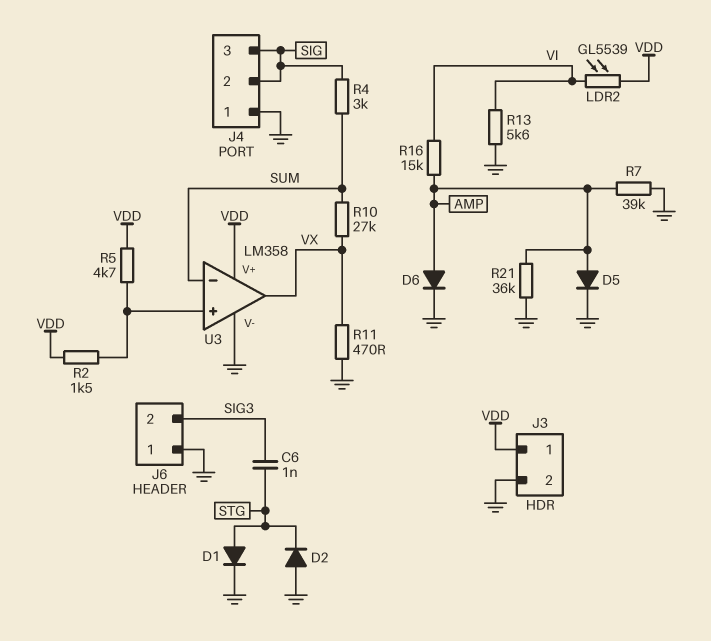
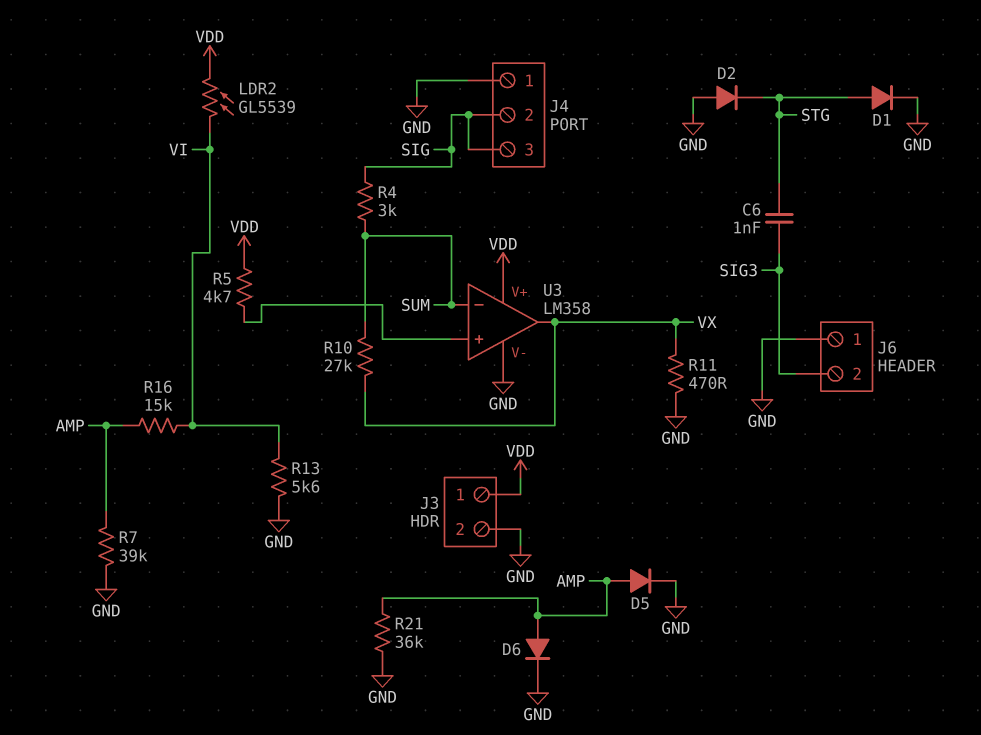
R2: 1.5k (U3/in+, VDD) -> none

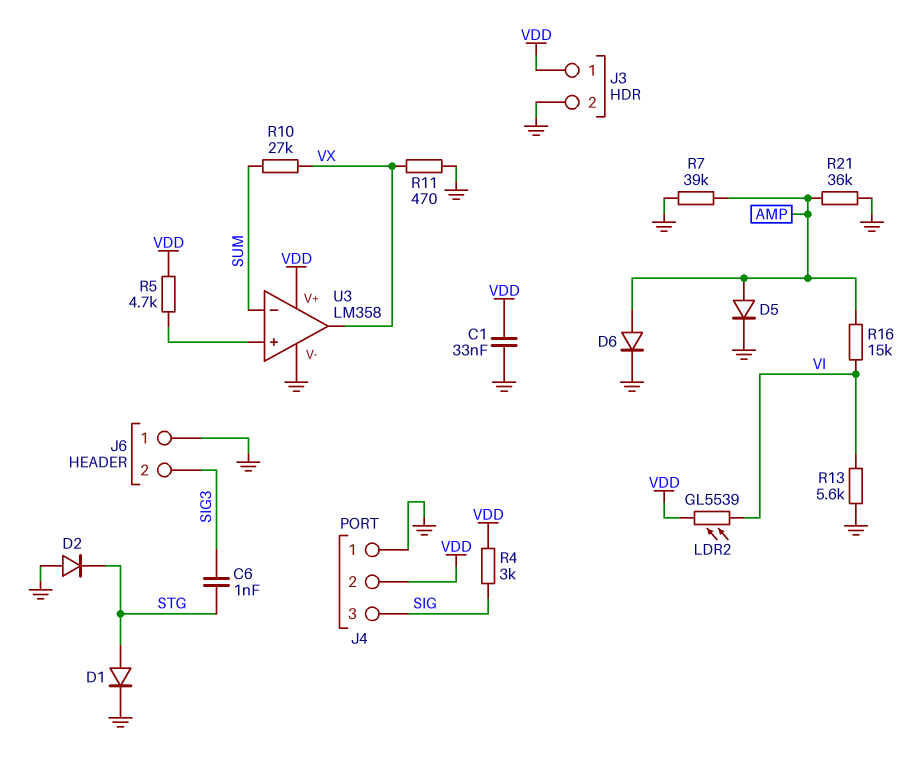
C1: none -> 33nF (GND, VDD)
J4 pin 2: SIG -> VDD
R4: 3k (SIG, SUM) -> 3k (SIG, VDD)

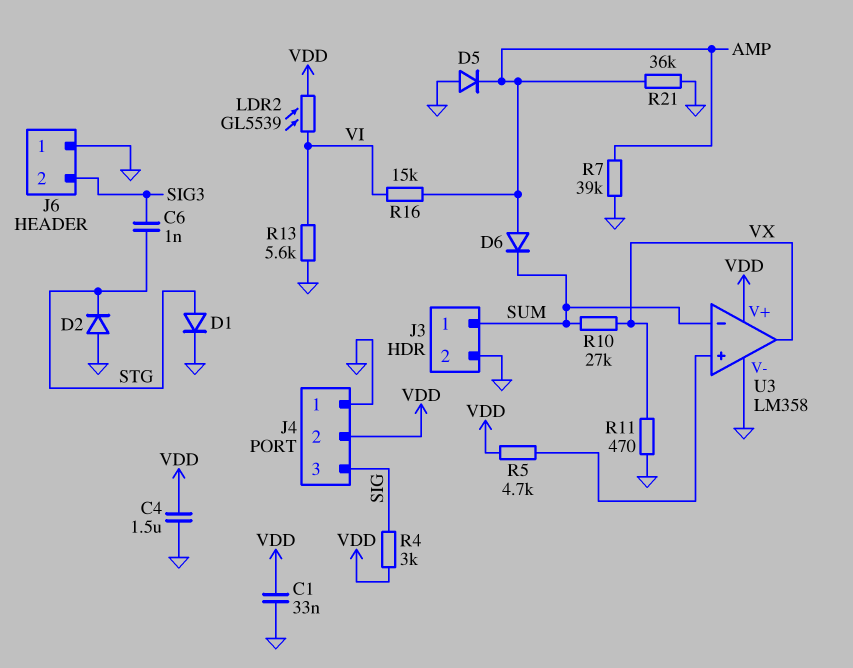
C4: none -> 1.5uF (GND, VDD)
D5: diode (A AMP, K GND) -> diode (A GND, K AMP)
D6: diode (A AMP, K GND) -> diode (A AMP, K SUM)
J3 pin 1: VDD -> SUM

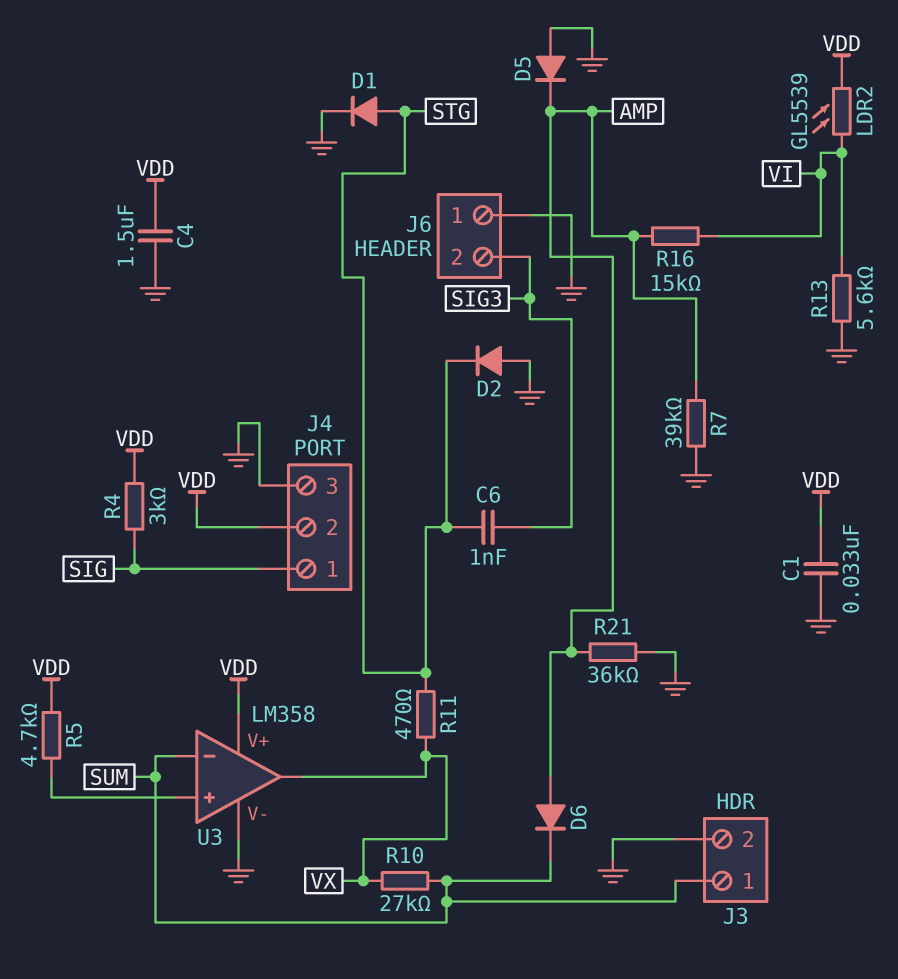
J4 pin 1: GND -> SIG
J4 pin 3: SIG -> GND
R11: 470 (GND, VX) -> 470 (STG, VX)

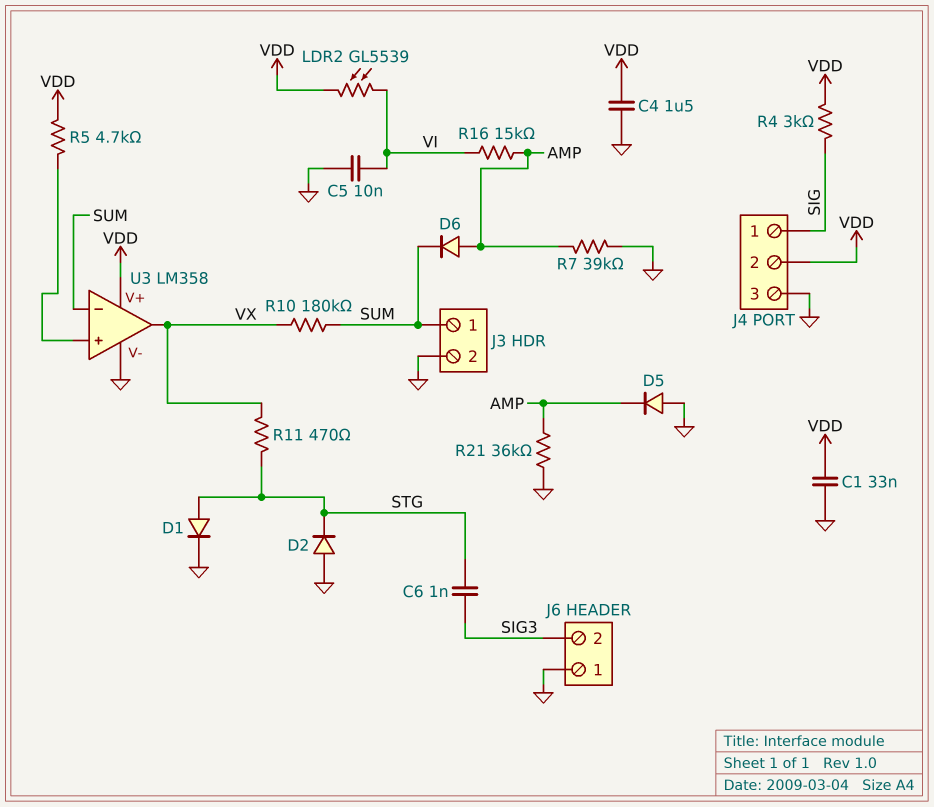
C5: none -> 10nF (GND, VI)
R10: 27k (SUM, VX) -> 180k (SUM, VX)
R13: 5.6k (GND, VI) -> none

